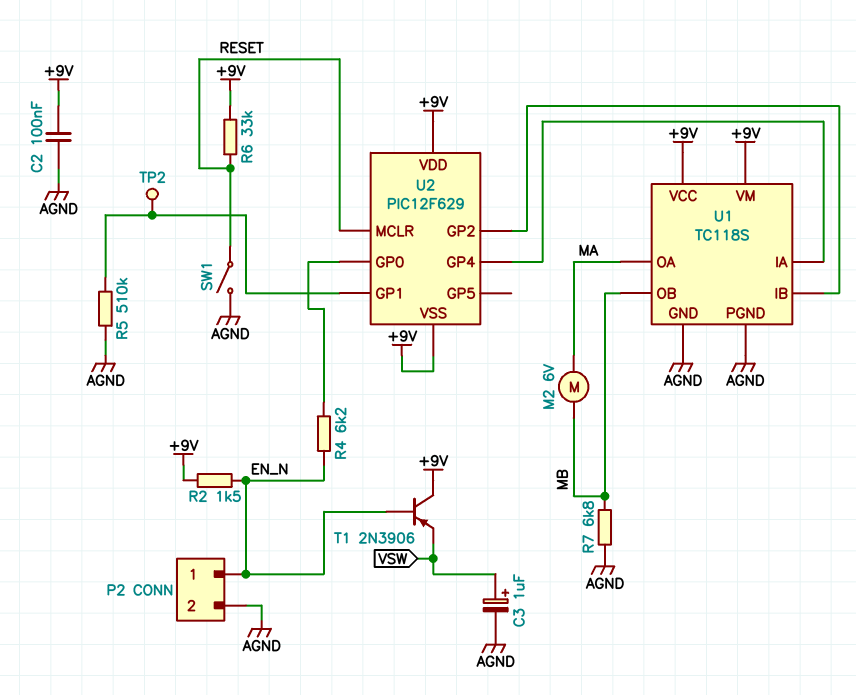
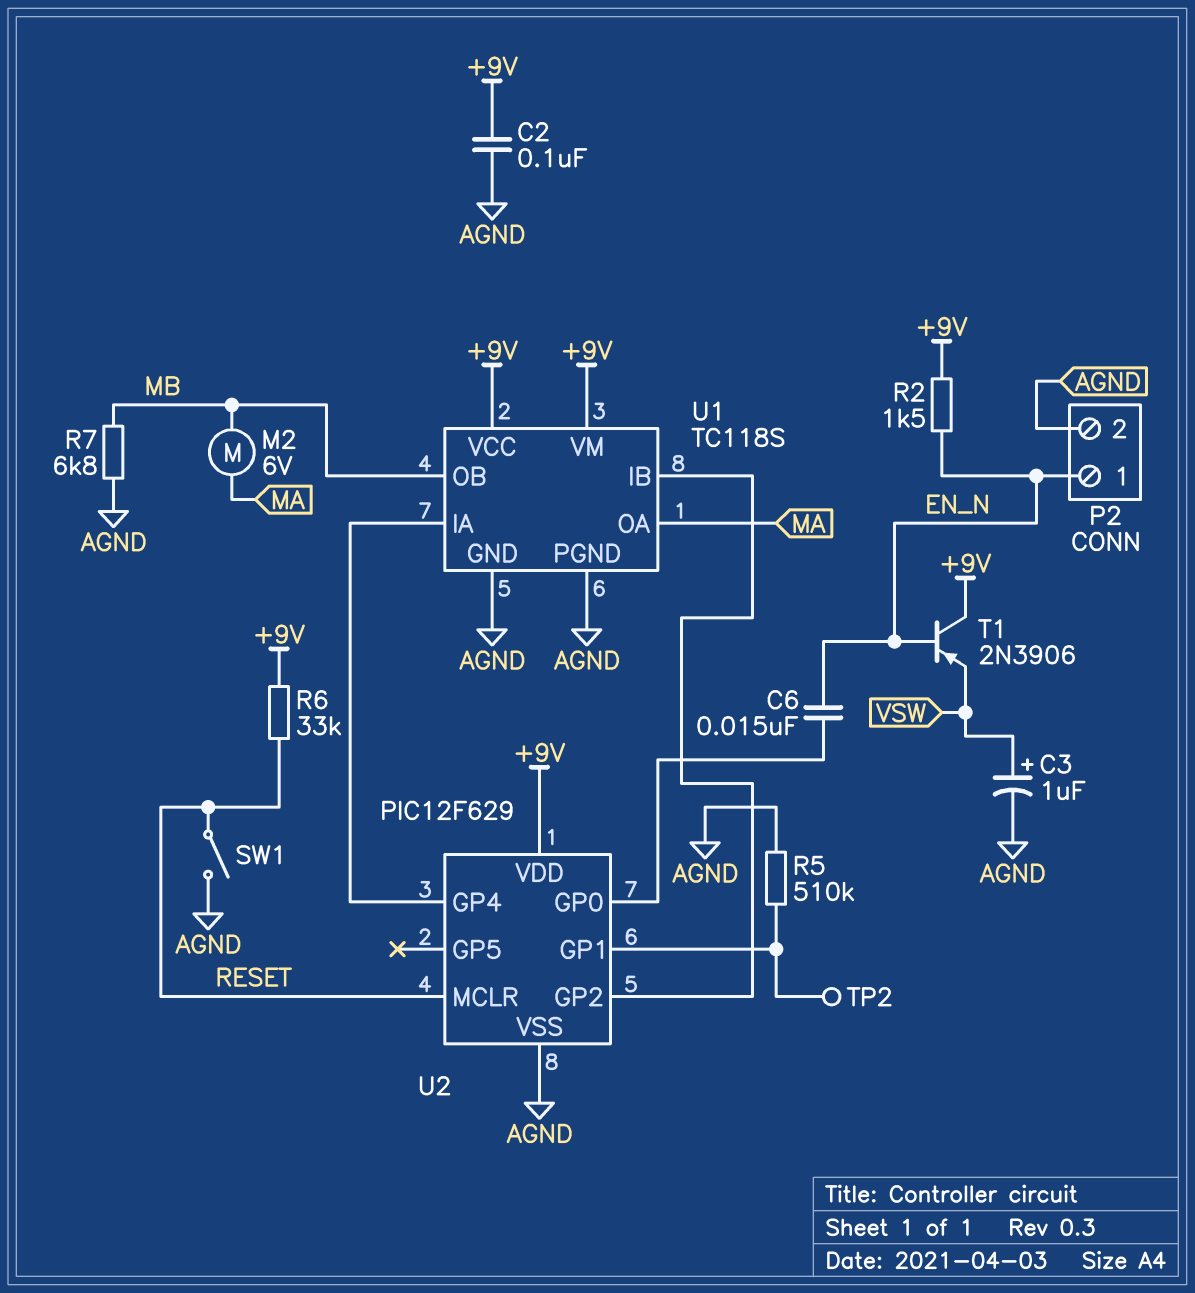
C6: none -> 15nF (EN_N, U2/GP0)
R4: 6.2k (EN_N, U2/GP0) -> none
U2 pin VSS: +9V -> AGND

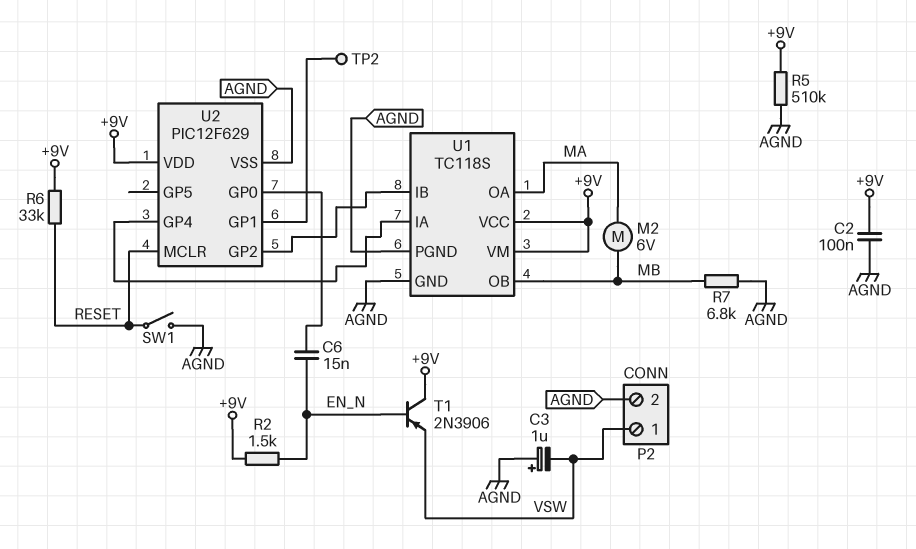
C3: 1uF (plus VSW, minus AGND) -> 1uF (plus AGND, minus VSW)
P2 pin 1: EN_N -> VSW
R5: 510k (AGND, U2/GP1) -> 510k (+9V, AGND)

